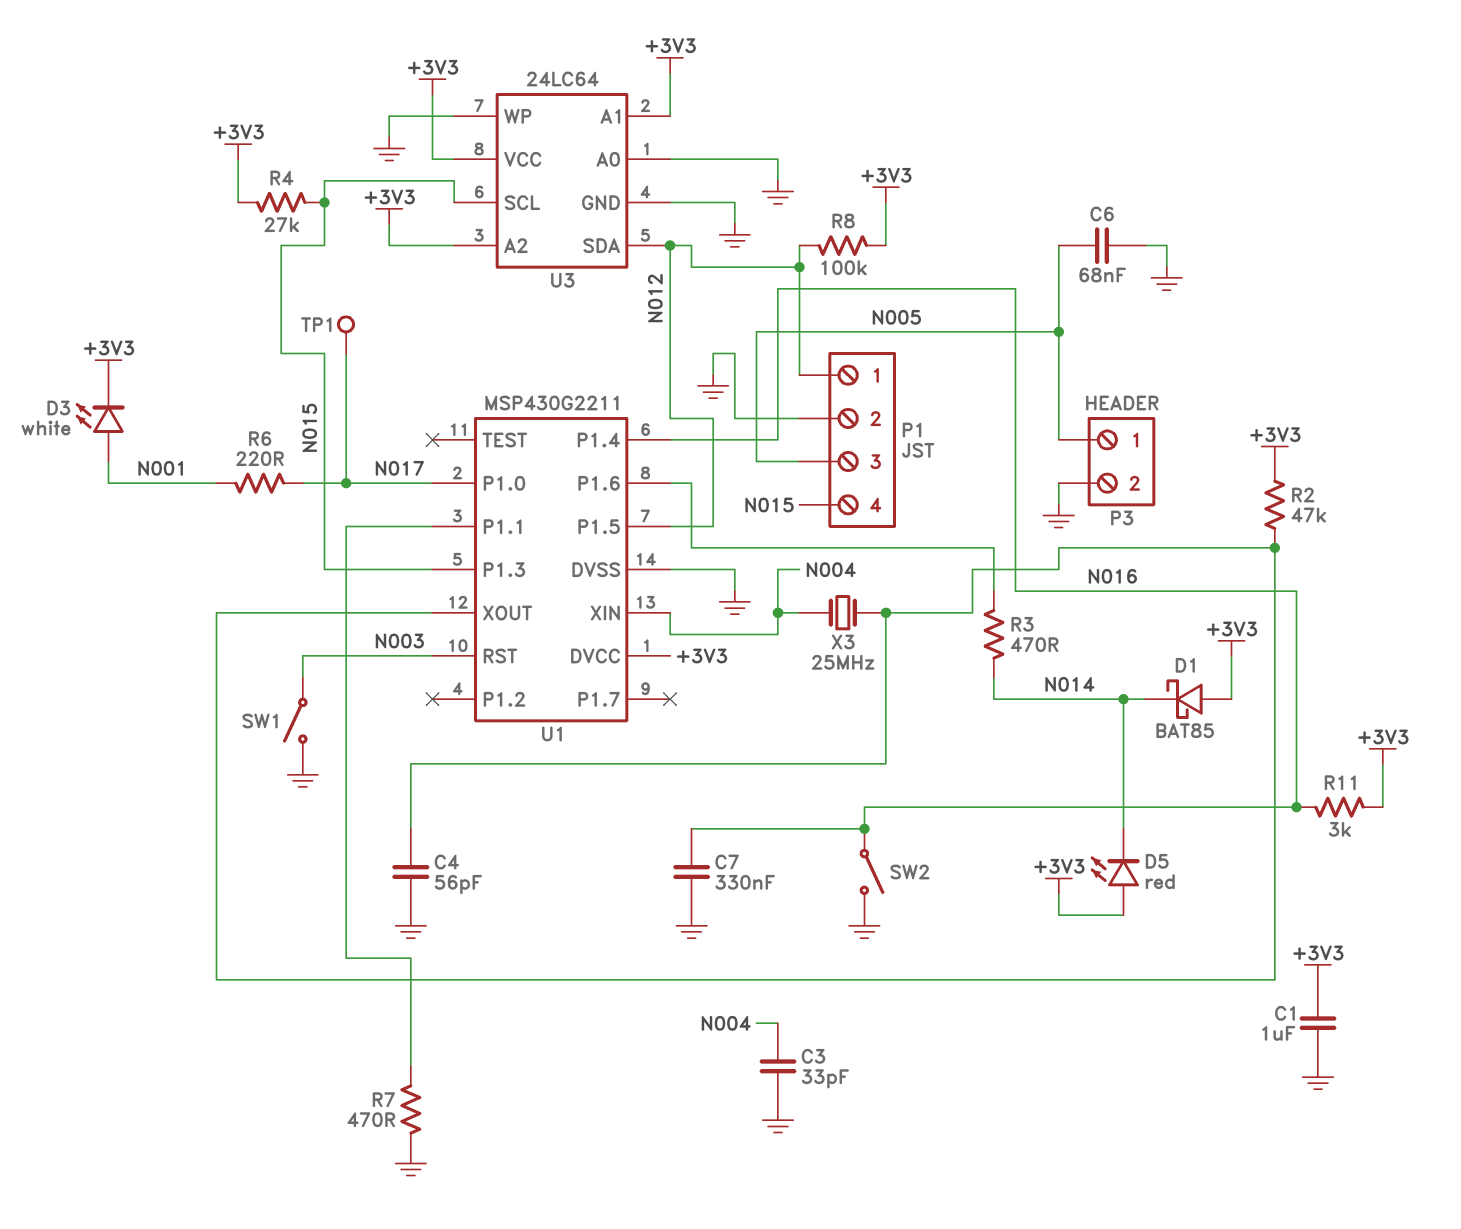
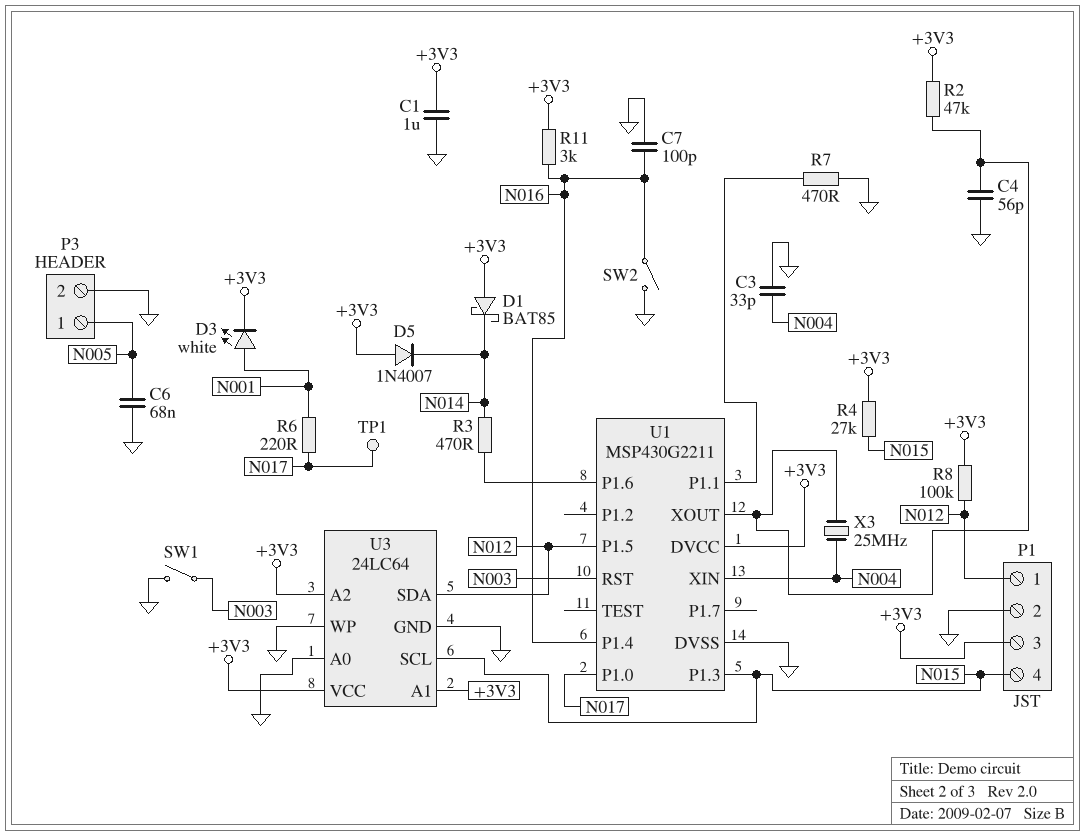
C7: 330nF (GND, N016) -> 100pF (GND, N016)
D5: LED red (A +3V3, K N014) -> diode 1N4007 (A +3V3, K N014)
P1 pin 3: N005 -> +3V3

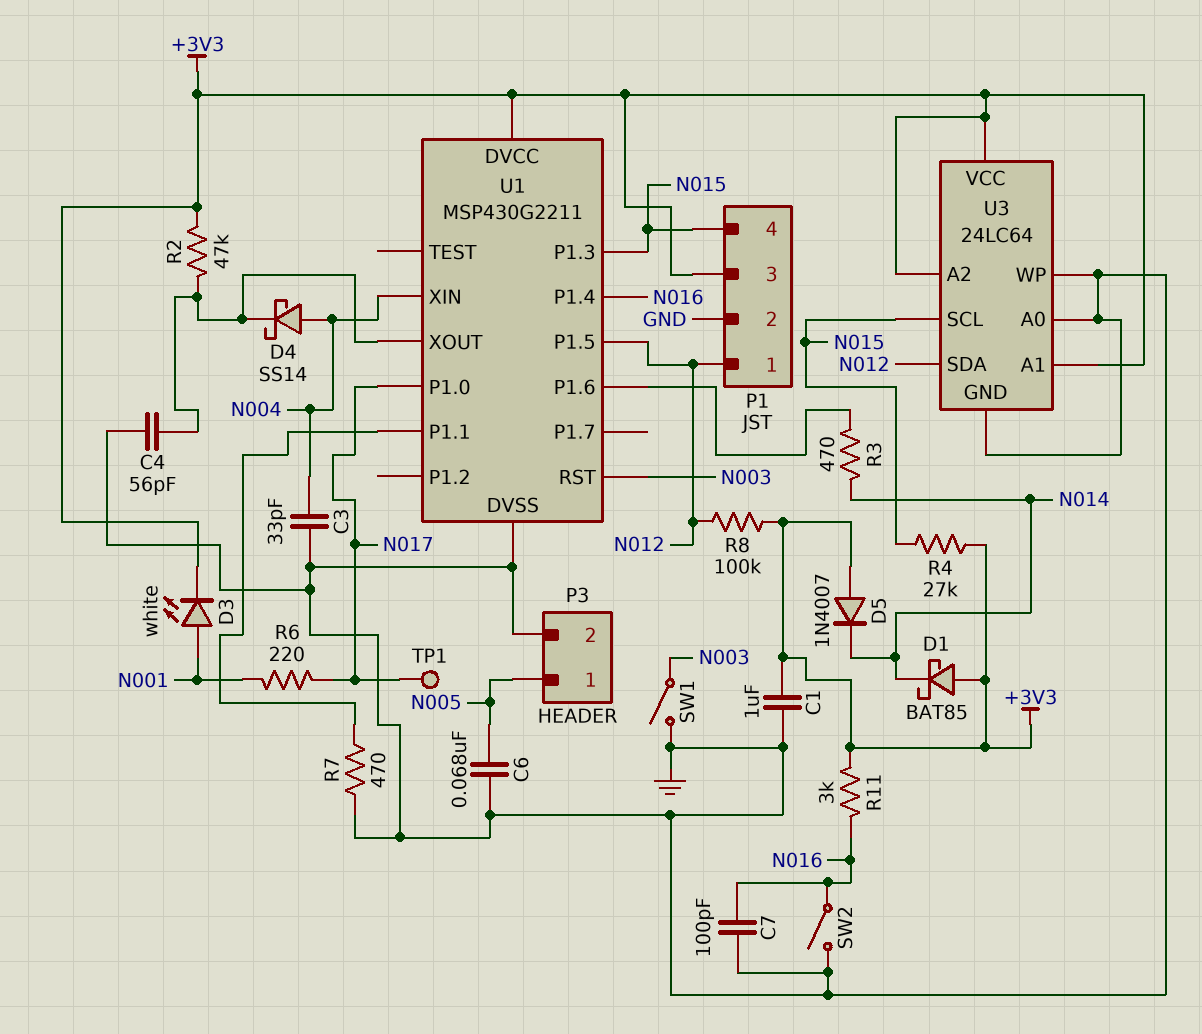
D4: none -> schottky SS14 (A N004, K U1/XOUT)
X3: 25MHz (N004, U1/XOUT) -> none

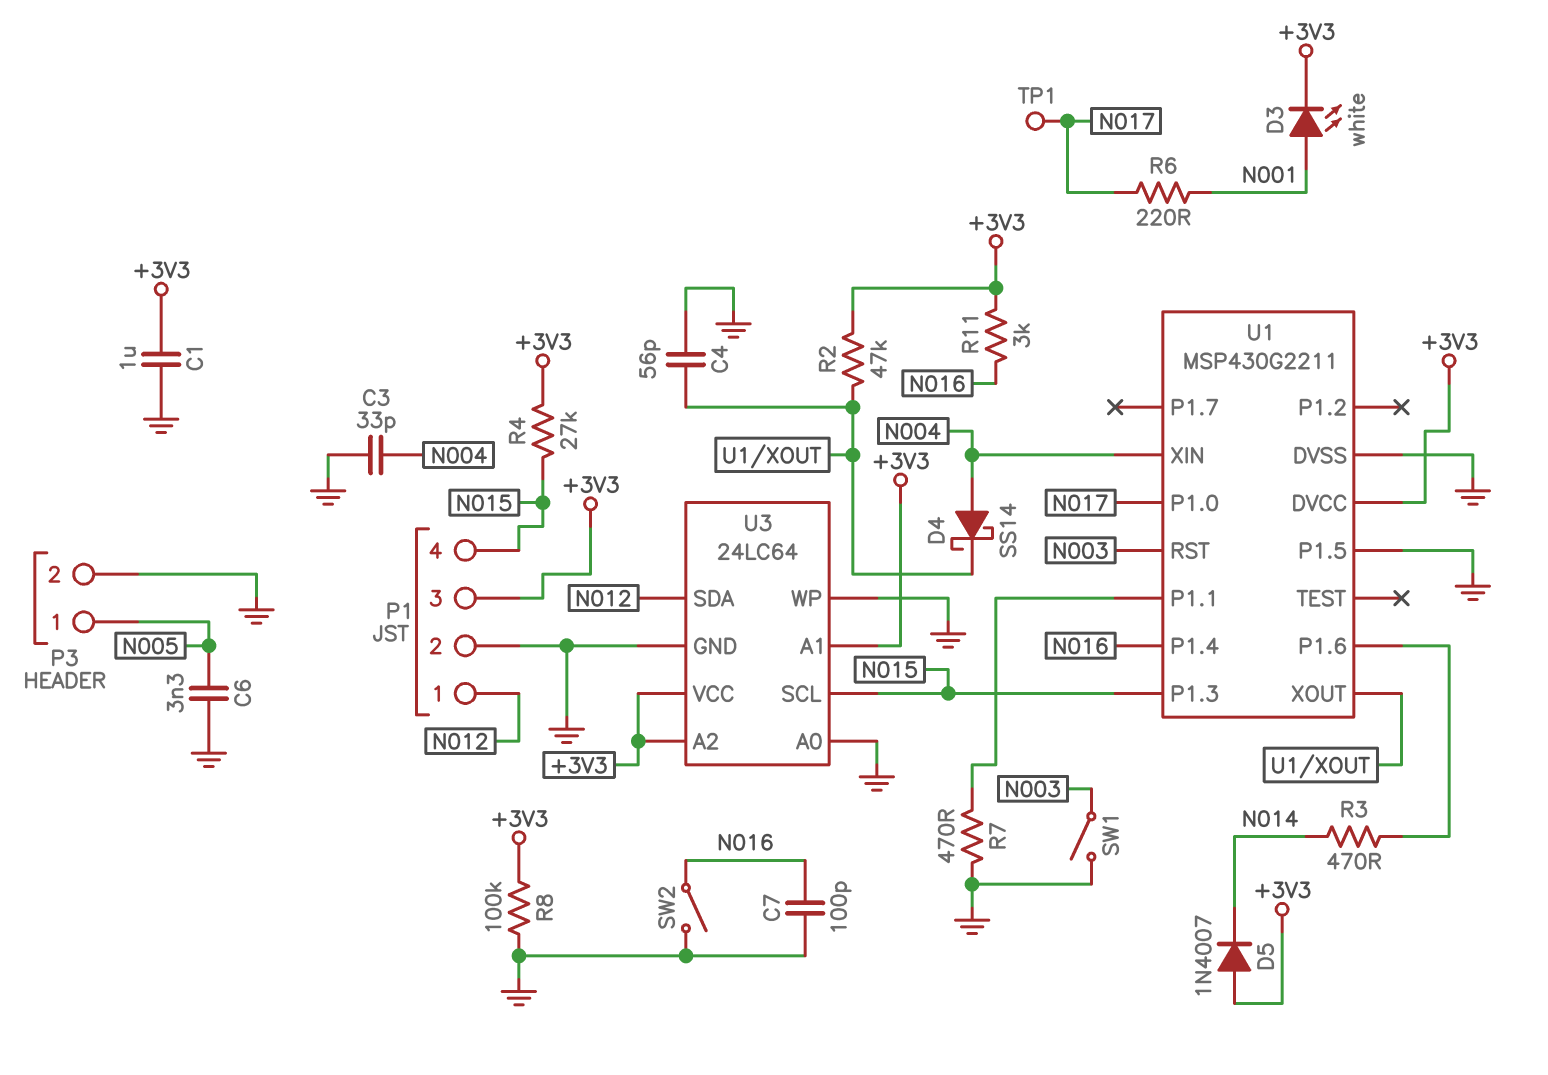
C6: 68nF (GND, N005) -> 3.3nF (GND, N005)
D1: schottky BAT85 (A +3V3, K N014) -> none
R8: 100k (+3V3, N012) -> 100k (+3V3, GND)
U1 pin P1.5: N012 -> GND

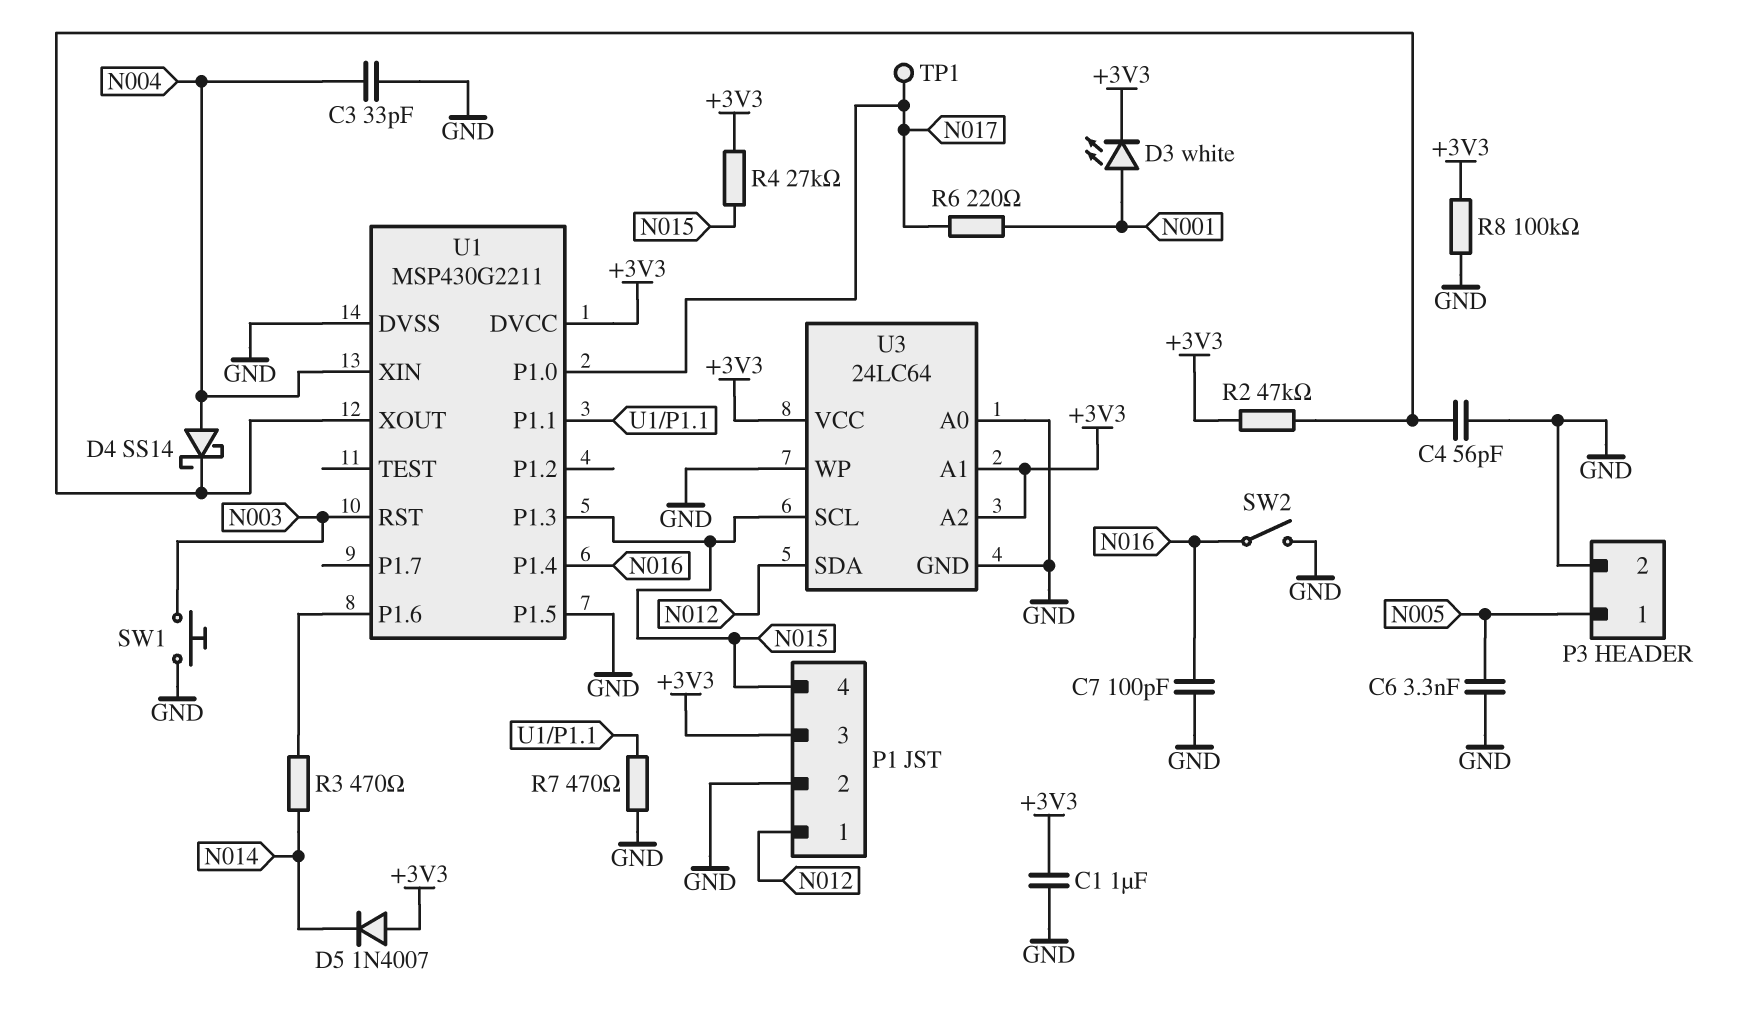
R11: 3k (+3V3, N016) -> none
SW1: switch (GND, N003) -> button (GND, N003)

